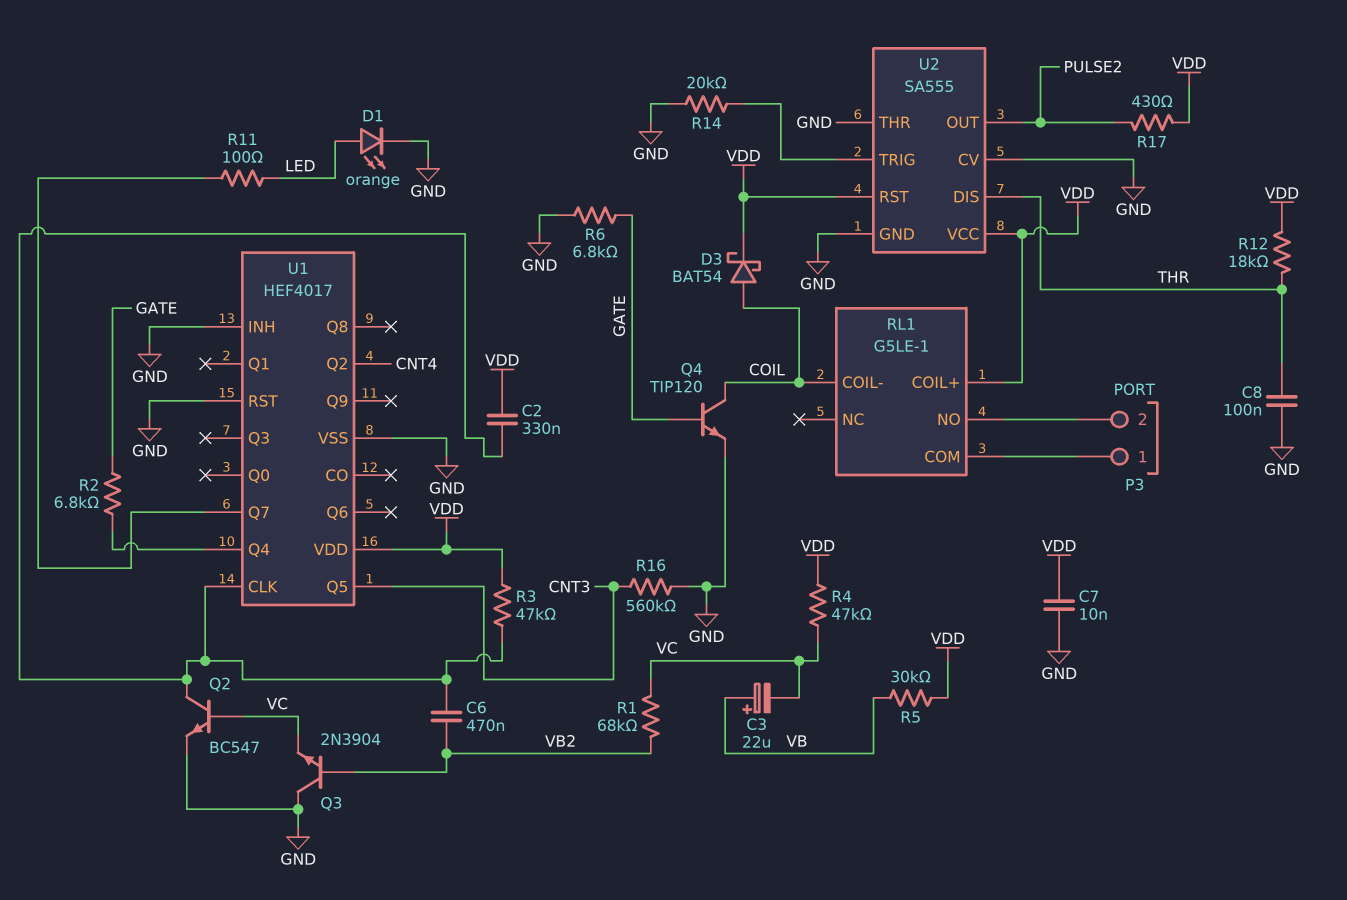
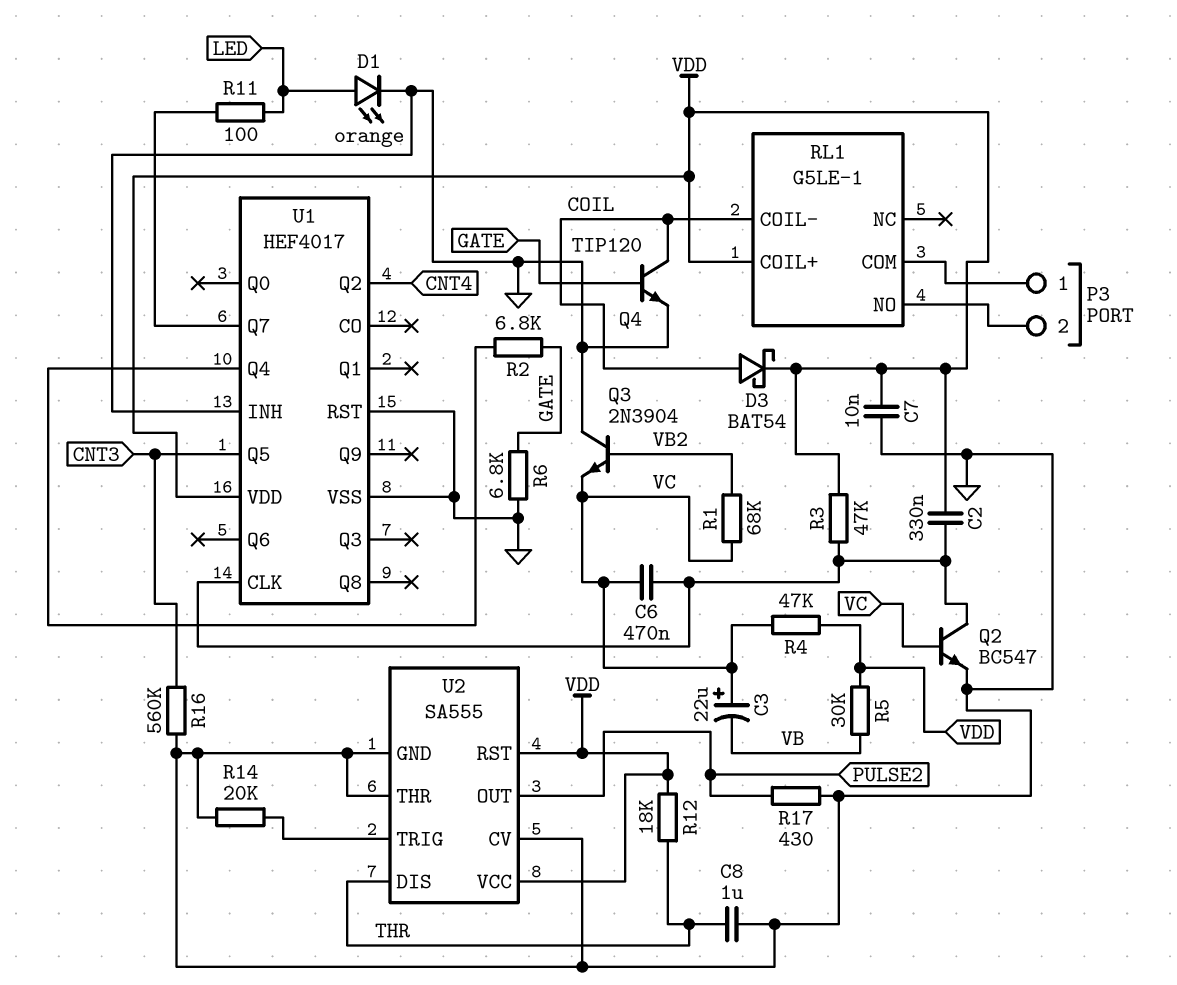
C3: 22uF (plus VB, minus VC) -> 22uF (plus VC, minus VB)
C6: 470nF (U1/CLK, VB2) -> 470nF (U1/CLK, VC)
C8: 100nF (GND, THR) -> 1uF (GND, THR)
R17: 430 (PULSE2, VDD) -> 430 (GND, PULSE2)

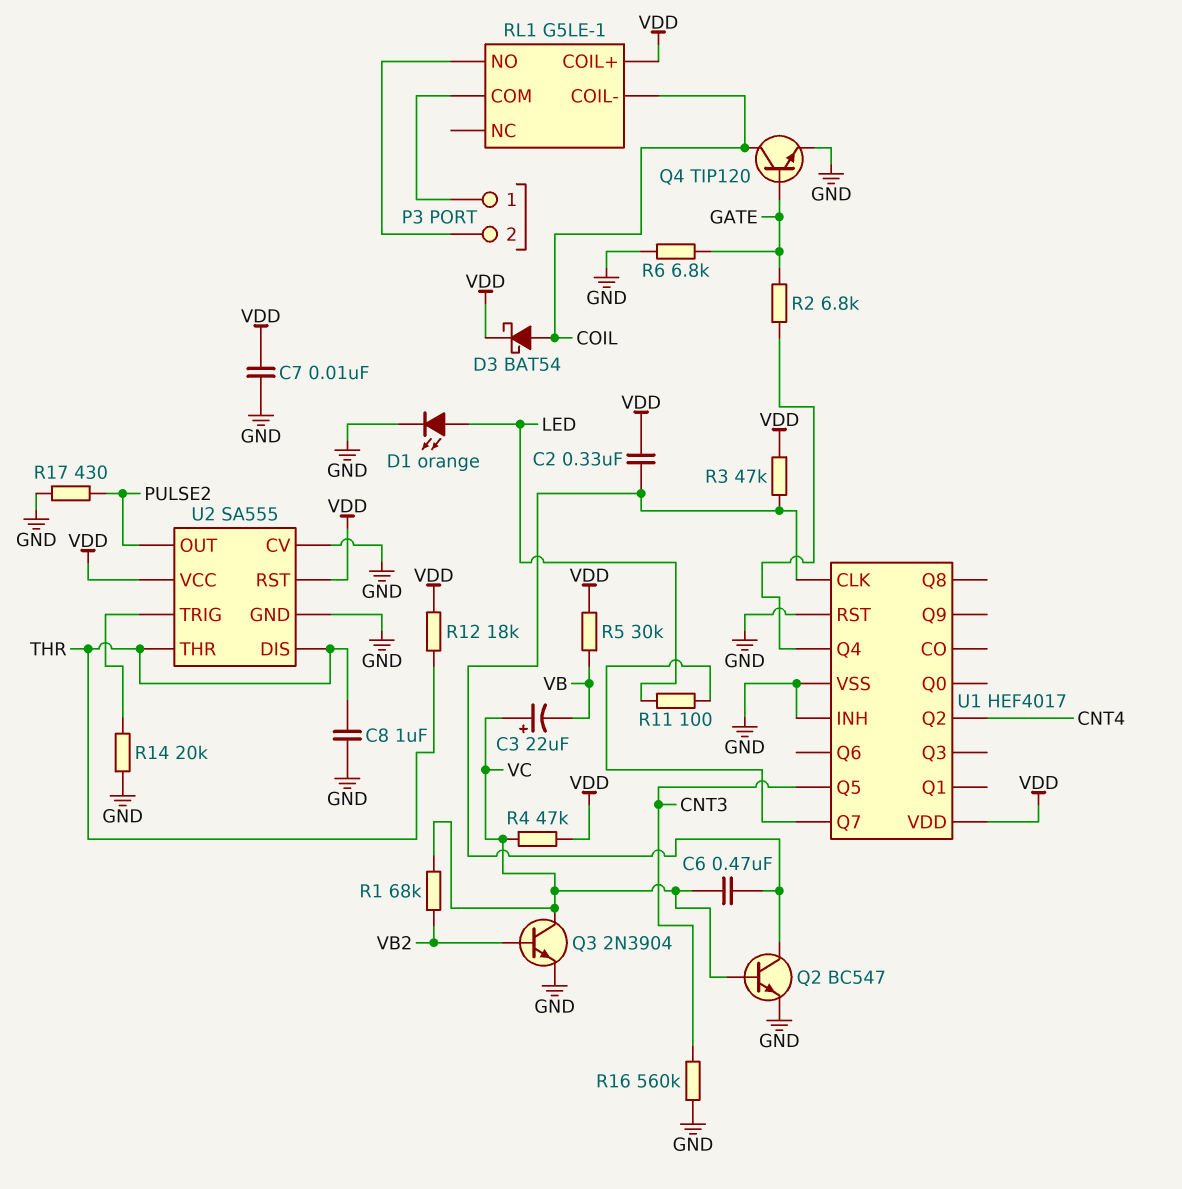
Q3: NPN 2N3904 (B VB2, C GND, E VC) -> NPN 2N3904 (B VB2, C VC, E GND)
U2 pin THR: GND -> THR

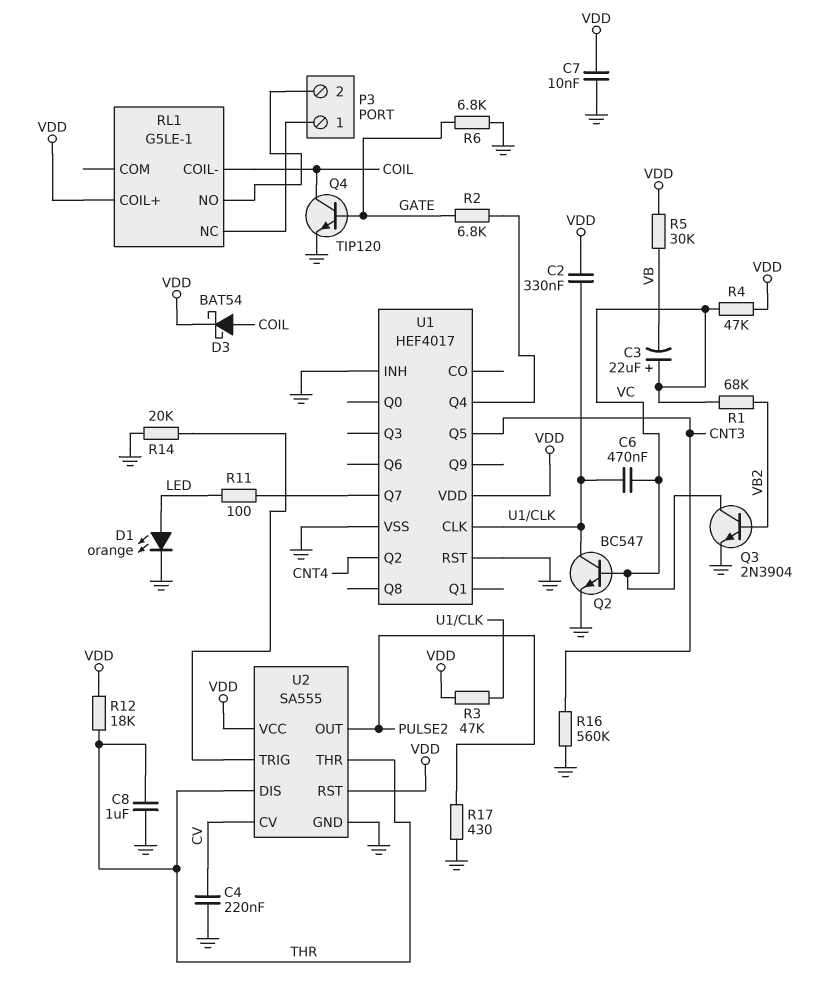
C4: none -> 220nF (CV, GND)
RL1 pin COM: P3/1 -> none
RL1 pin NC: none -> P3/1
U2 pin CV: GND -> CV

